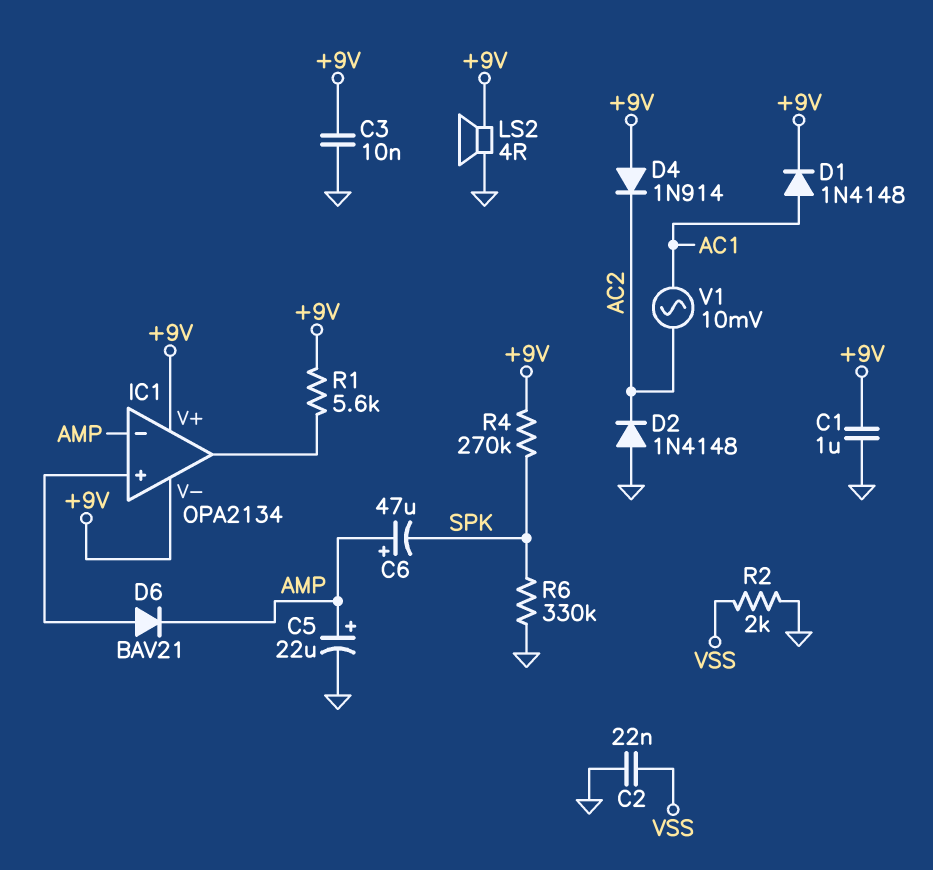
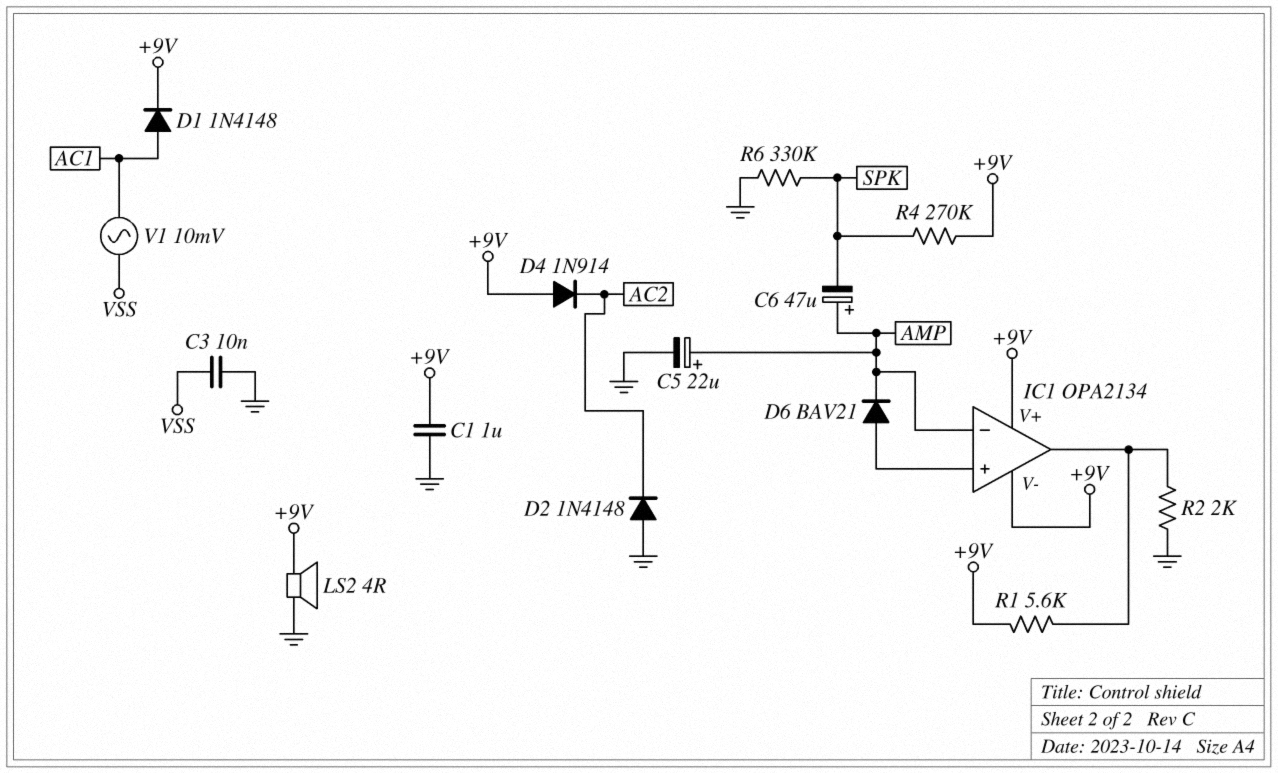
C2: 22nF (GND, VSS) -> none
C3: 10nF (+9V, GND) -> 10nF (GND, VSS)
R2: 2k (GND, VSS) -> 2k (GND, IC1/out)
V1: AC 10mV (AC1, AC2) -> AC 10mV (AC1, VSS)

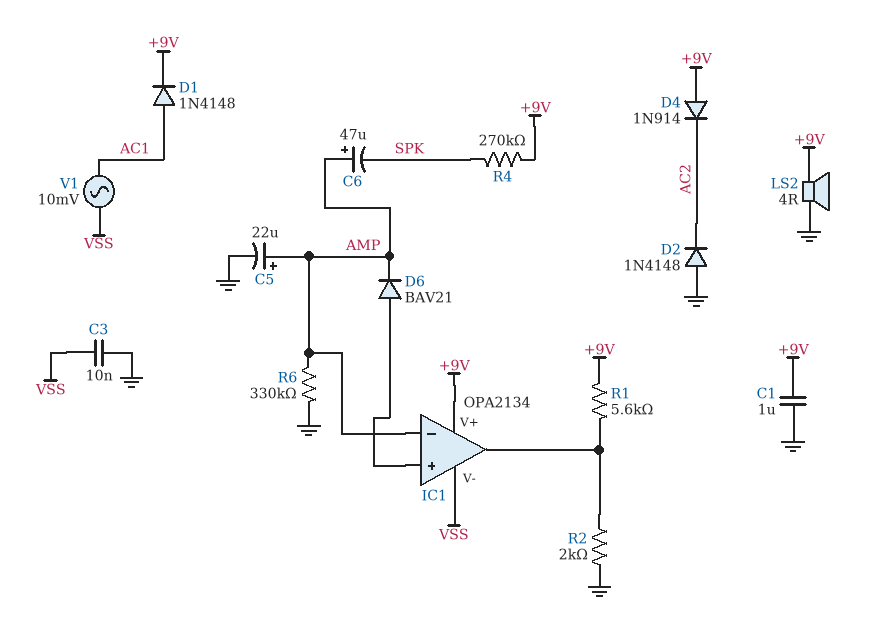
IC1 pin V-: +9V -> VSS
R6: 330k (GND, SPK) -> 330k (AMP, GND)

